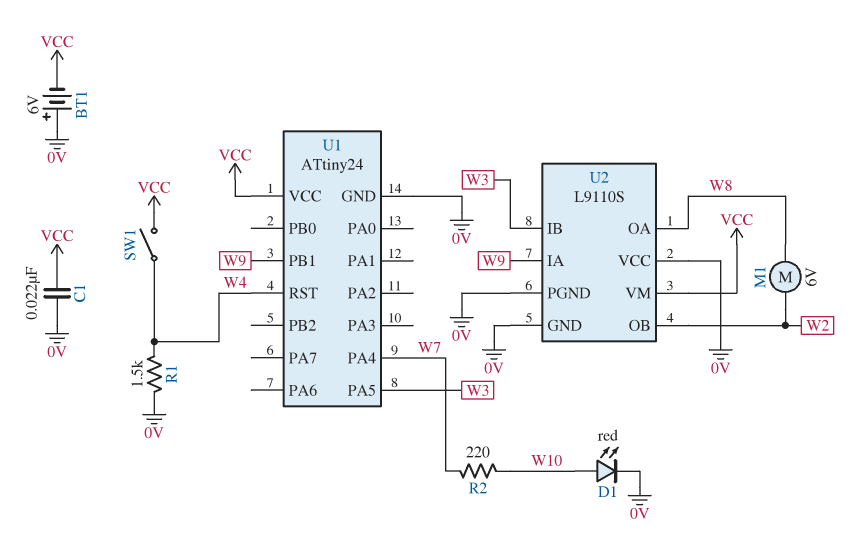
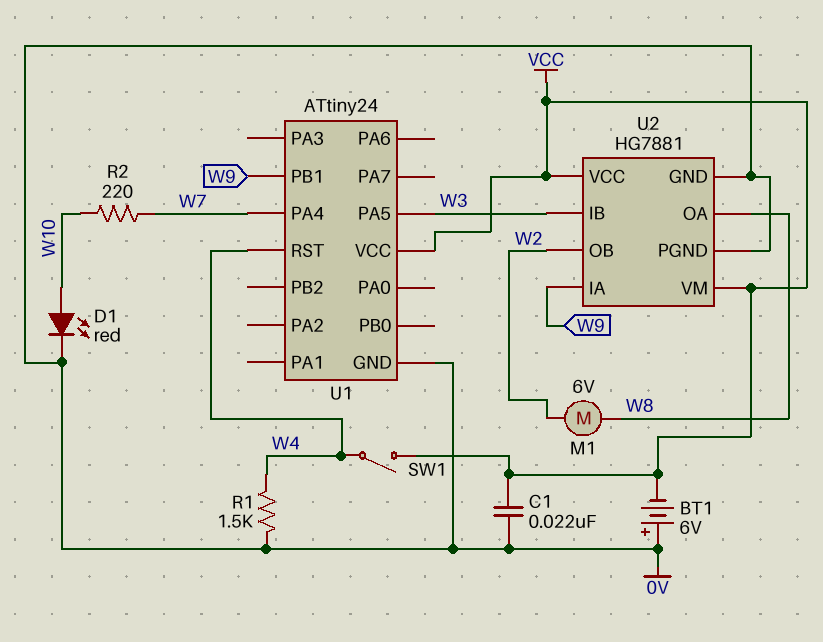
U2: L9110S -> HG7881
U2 pin VCC: 0V -> VCC

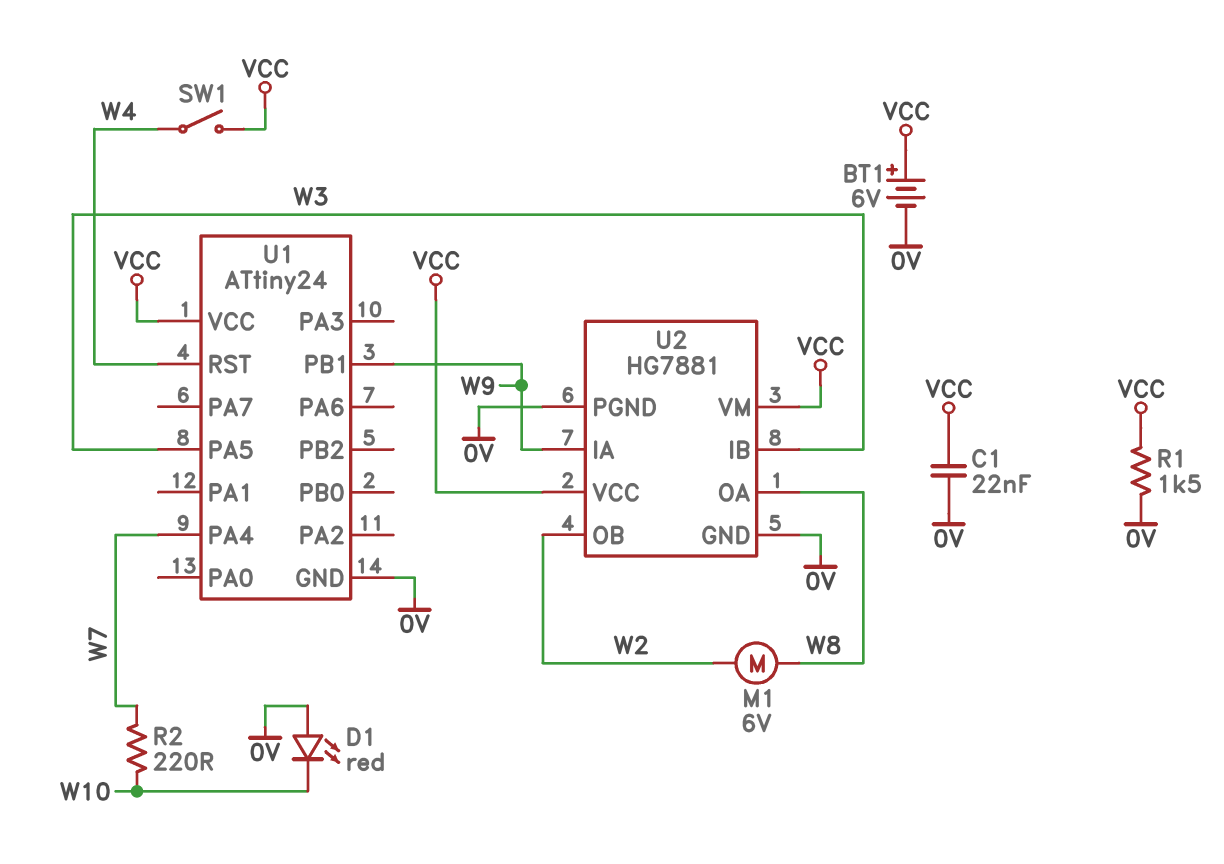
BT1: 6V (plus 0V, minus VCC) -> 6V (plus VCC, minus 0V)
D1: LED red (A W10, K 0V) -> LED red (A 0V, K W10)
R1: 1.5k (0V, W4) -> 1.5k (0V, VCC)

